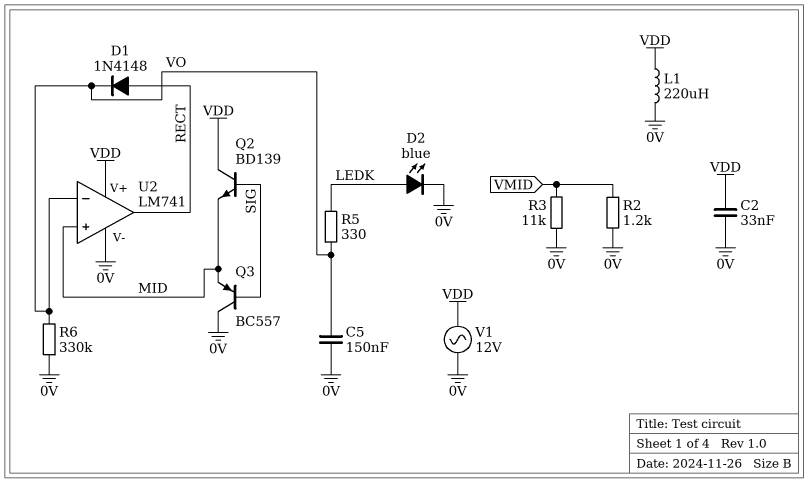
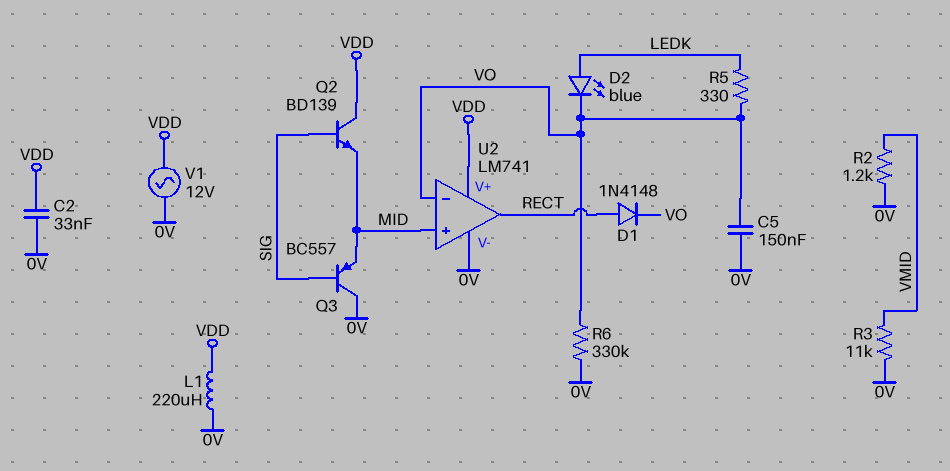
D2: LED blue (A LEDK, K 0V) -> LED blue (A LEDK, K VO)

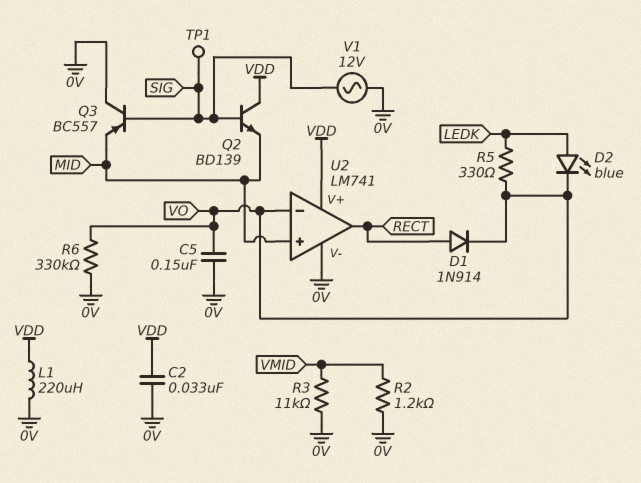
D1: diode 1N4148 (A RECT, K VO) -> diode 1N914 (A RECT, K VO)
TP1: none -> test point (SIG)
V1: AC 12V (0V, VDD) -> AC 12V (0V, SIG)

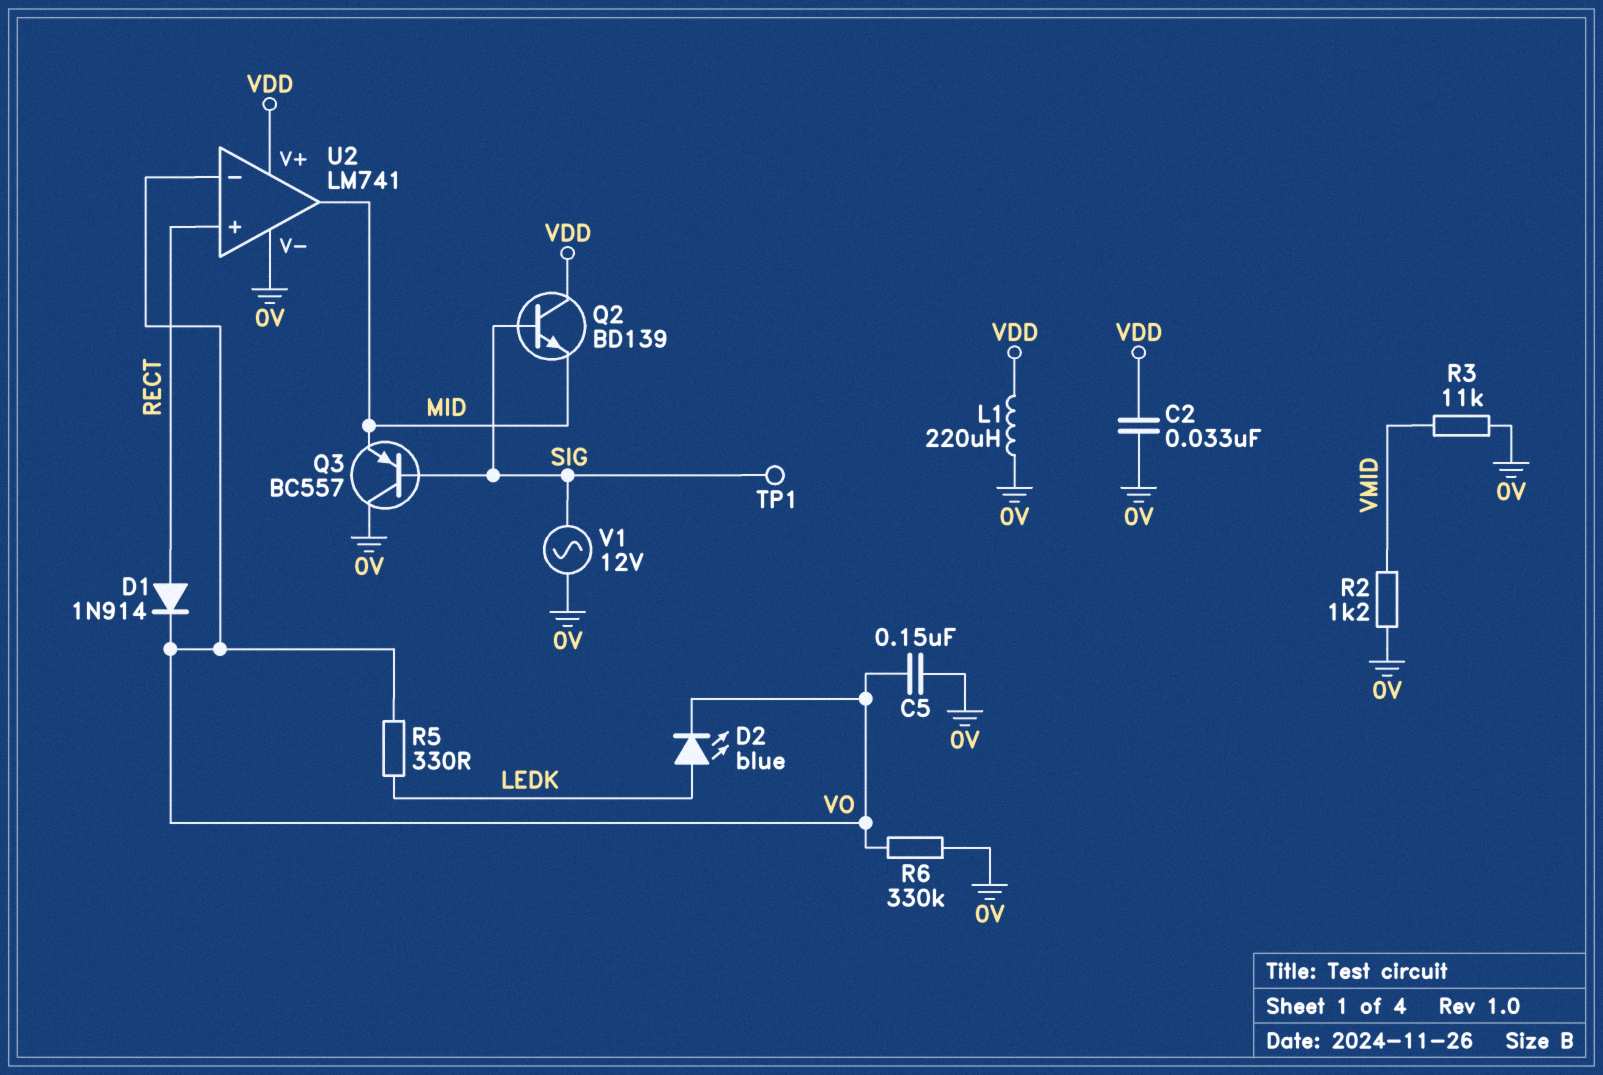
U2 pin in+: MID -> RECT
U2 pin out: RECT -> MID

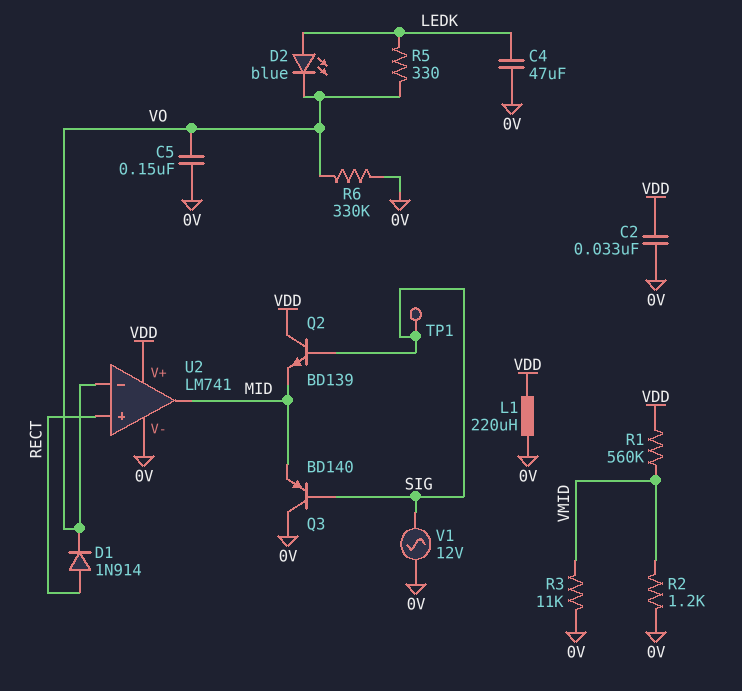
C4: none -> 47uF (0V, LEDK)
Q3: PNP BC557 (B SIG, C 0V, E MID) -> PNP BD140 (B SIG, C 0V, E MID)
R1: none -> 560k (VDD, VMID)

